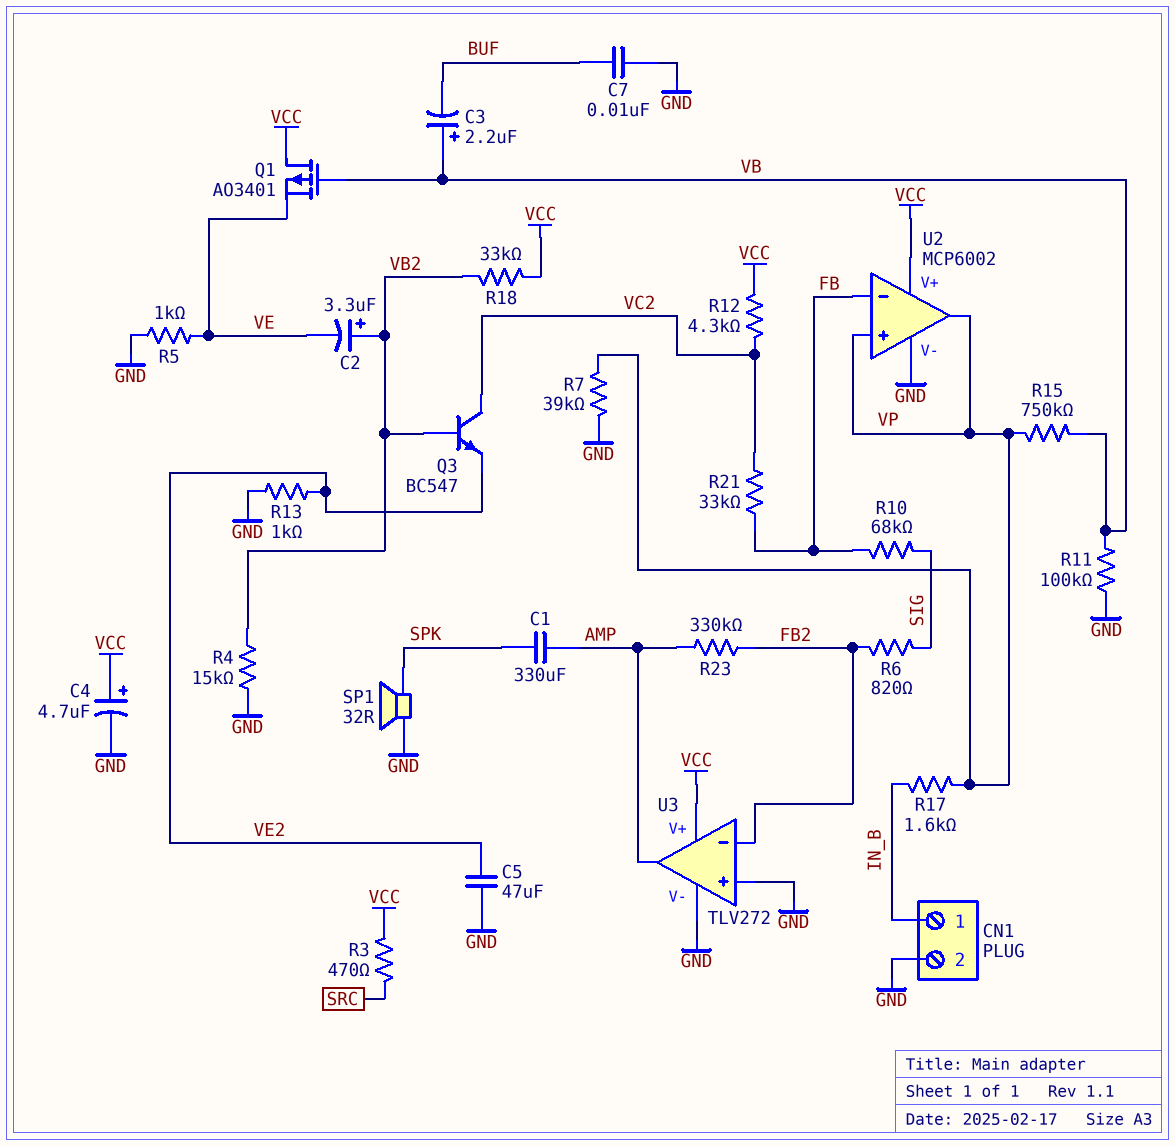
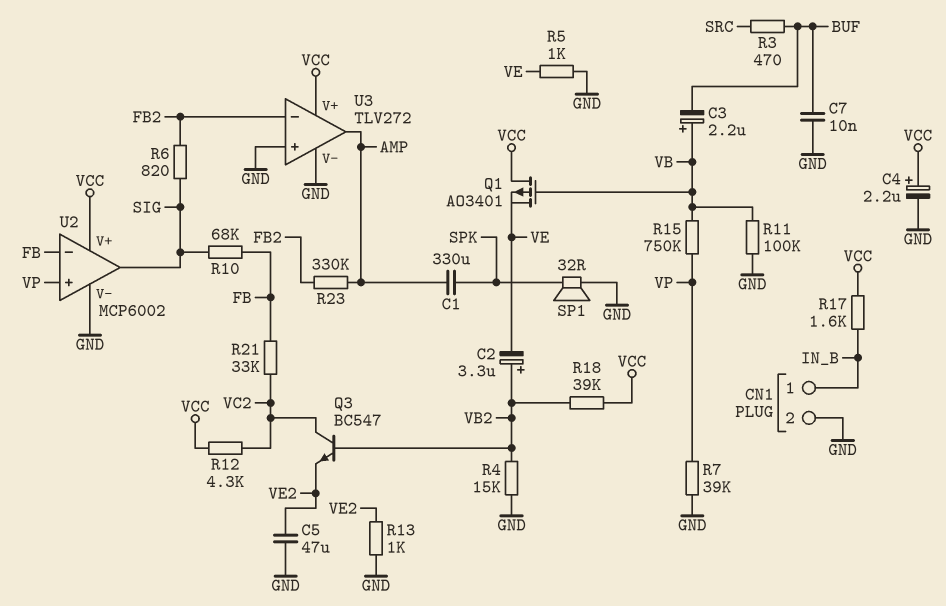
C4: 4.7uF (plus VCC, minus GND) -> 2.2uF (plus VCC, minus GND)
R3: 470 (SRC, VCC) -> 470 (BUF, SRC)
R17: 1.6k (IN_B, VP) -> 1.6k (IN_B, VCC)
R18: 33k (VB2, VCC) -> 39k (VB2, VCC)
U2 pin out: VP -> SIG

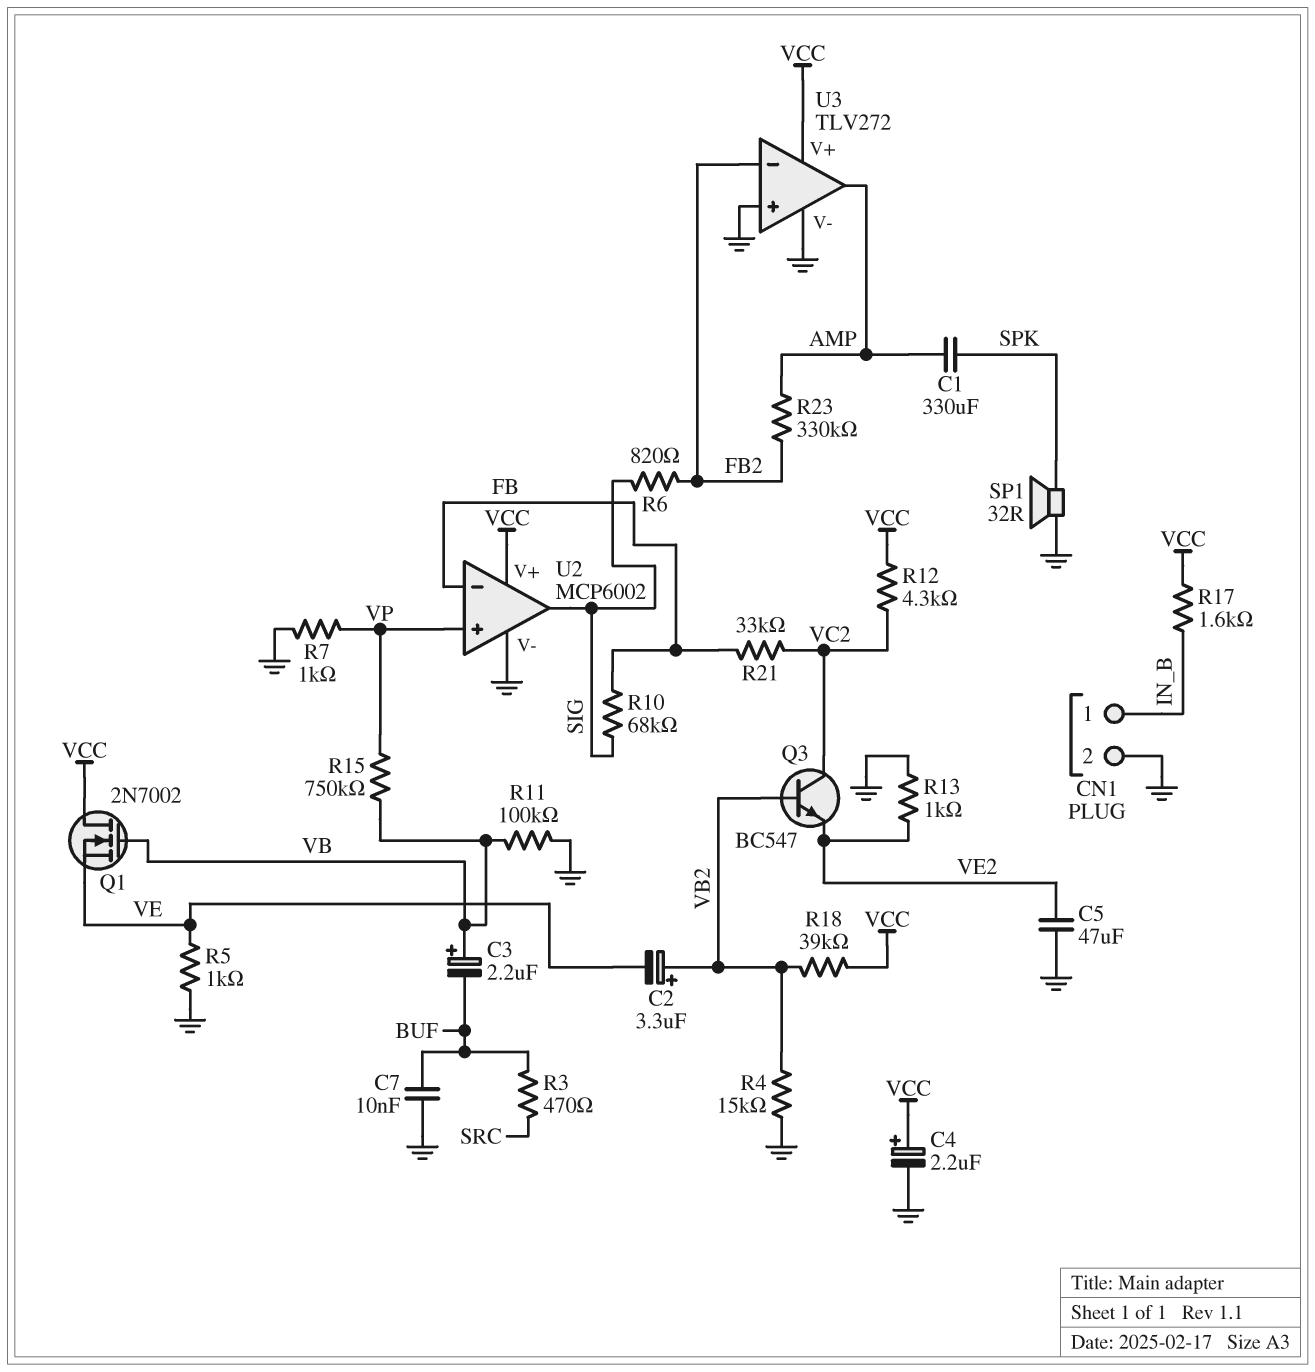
Q1: PMOS AO3401 (G VB, D VCC, S VE) -> NMOS 2N7002 (G VB, D VCC, S VE)
R7: 39k (GND, VP) -> 1k (GND, VP)

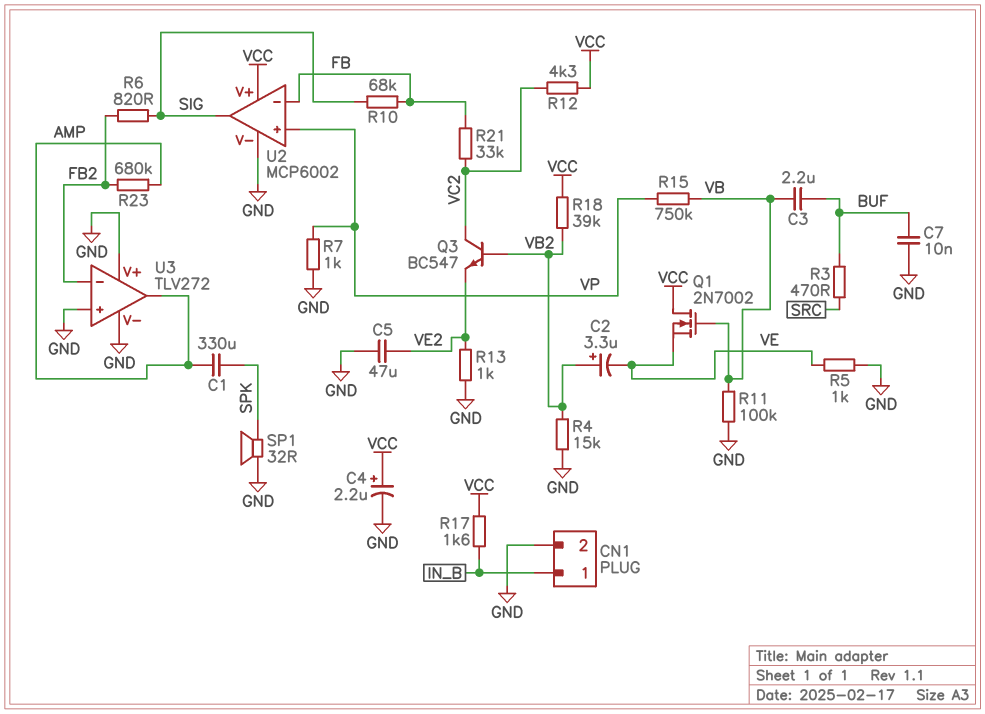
C3: 2.2uF (plus VB, minus BUF) -> 2.2uF (BUF, VB)
R23: 330k (AMP, FB2) -> 680k (AMP, FB2)
U3 pin V+: VCC -> GND

